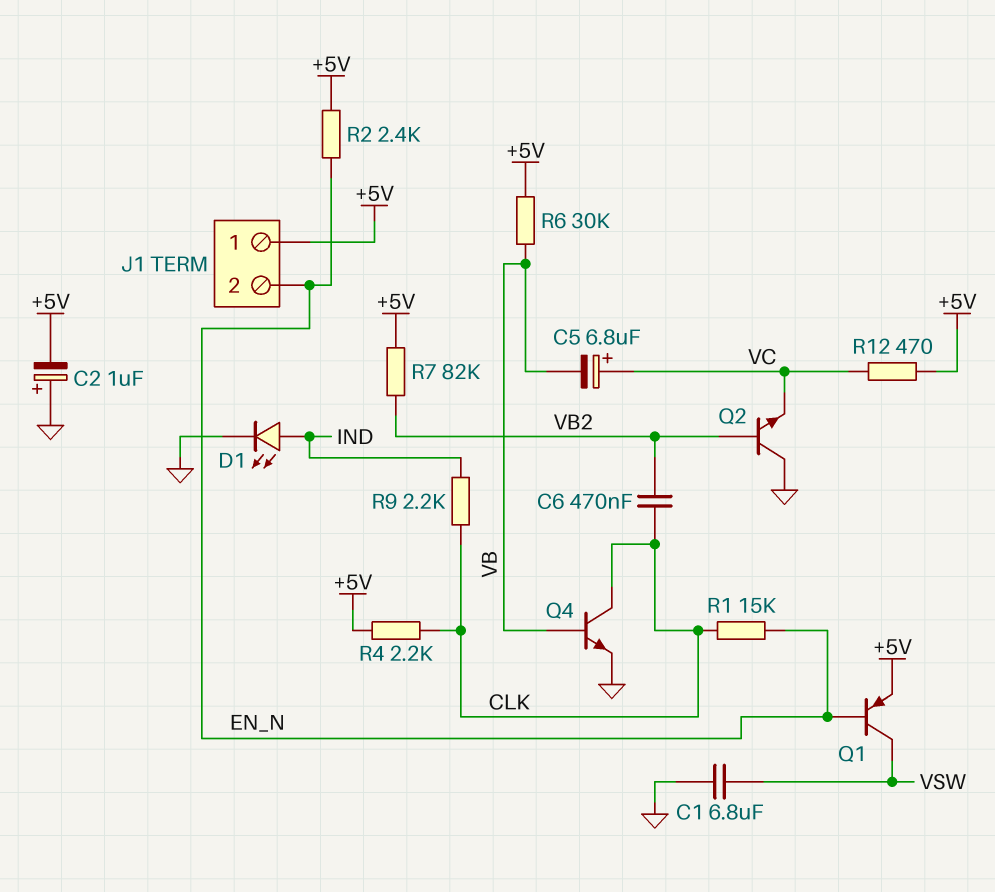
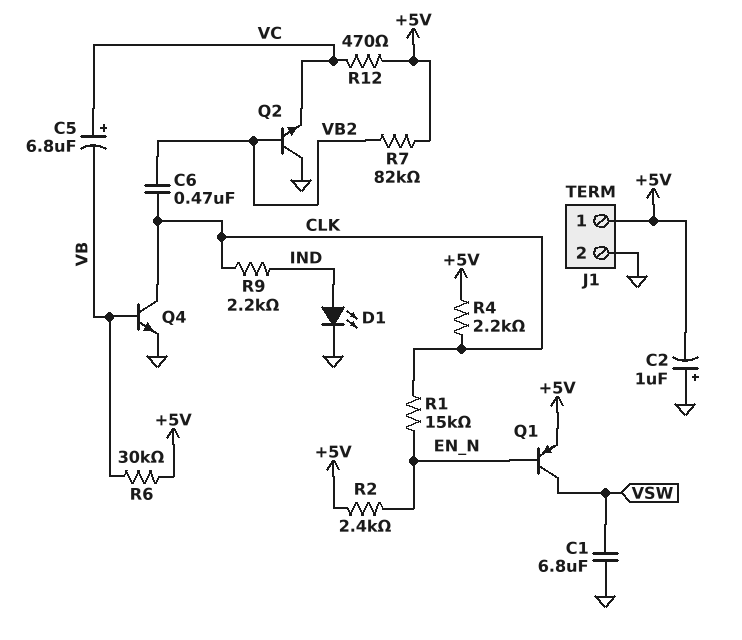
J1 pin 2: EN_N -> GND

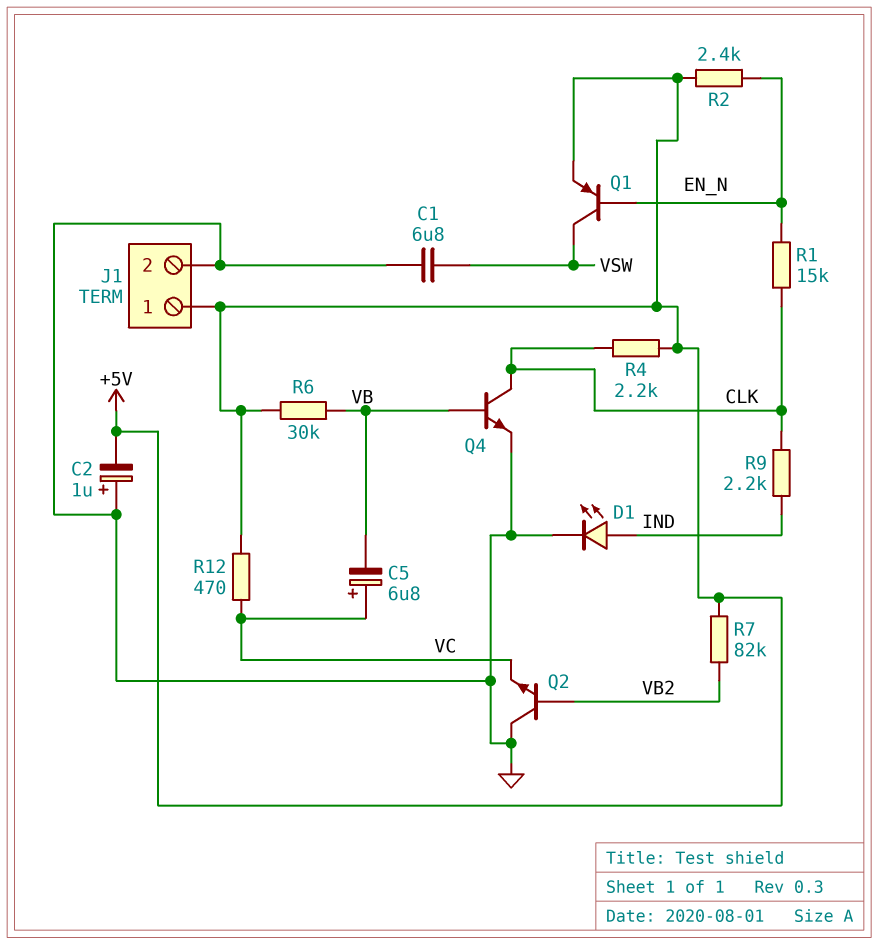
C6: 470nF (CLK, VB2) -> none

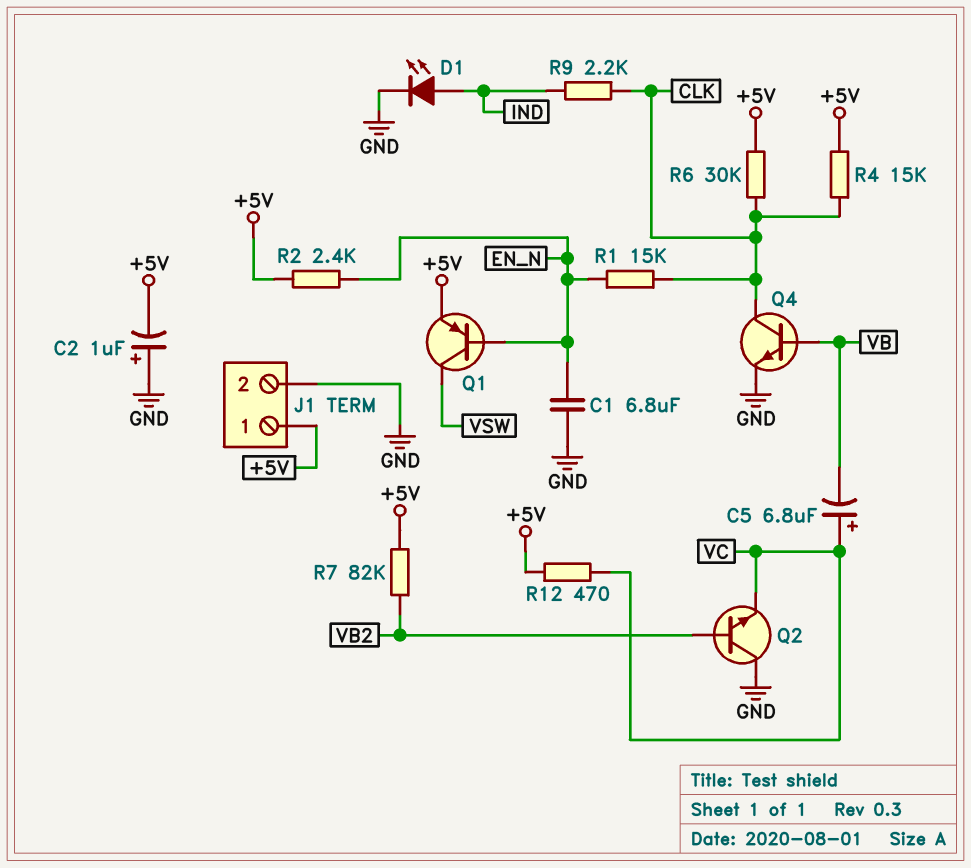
C1: 6.8uF (GND, VSW) -> 6.8uF (EN_N, GND)
R4: 2.2k (+5V, CLK) -> 15k (+5V, CLK)
R6: 30k (+5V, VB) -> 30k (+5V, CLK)

